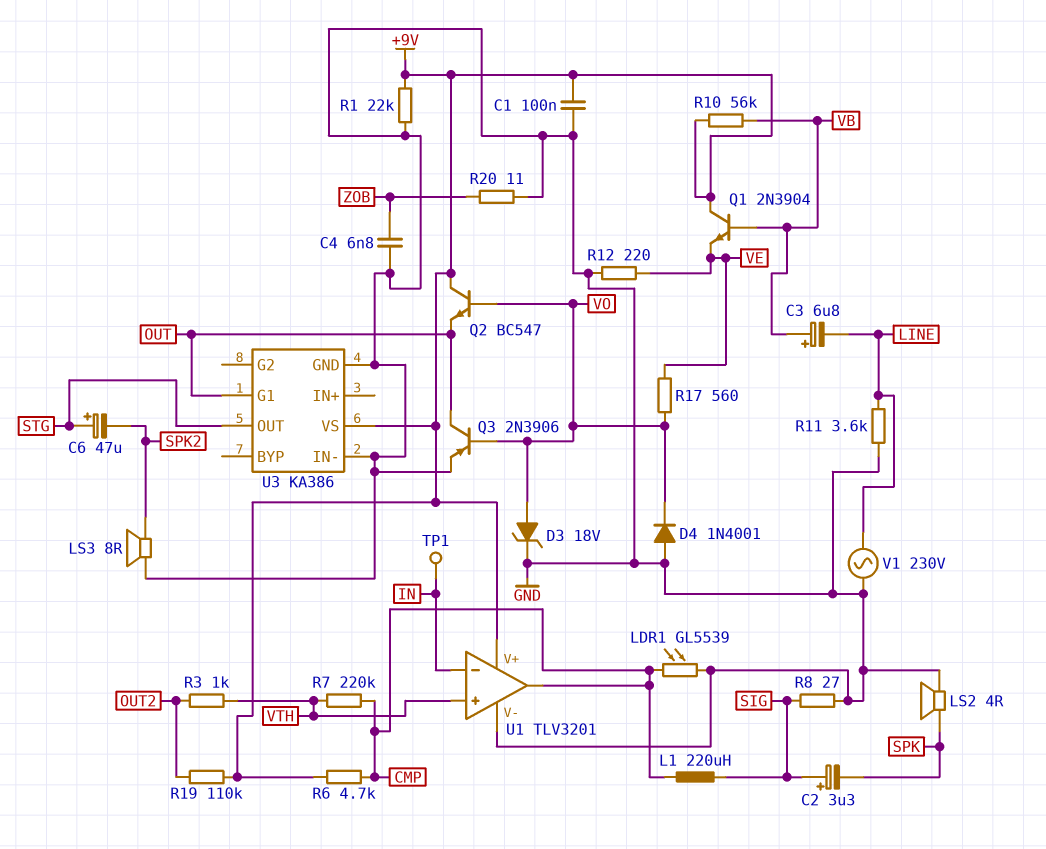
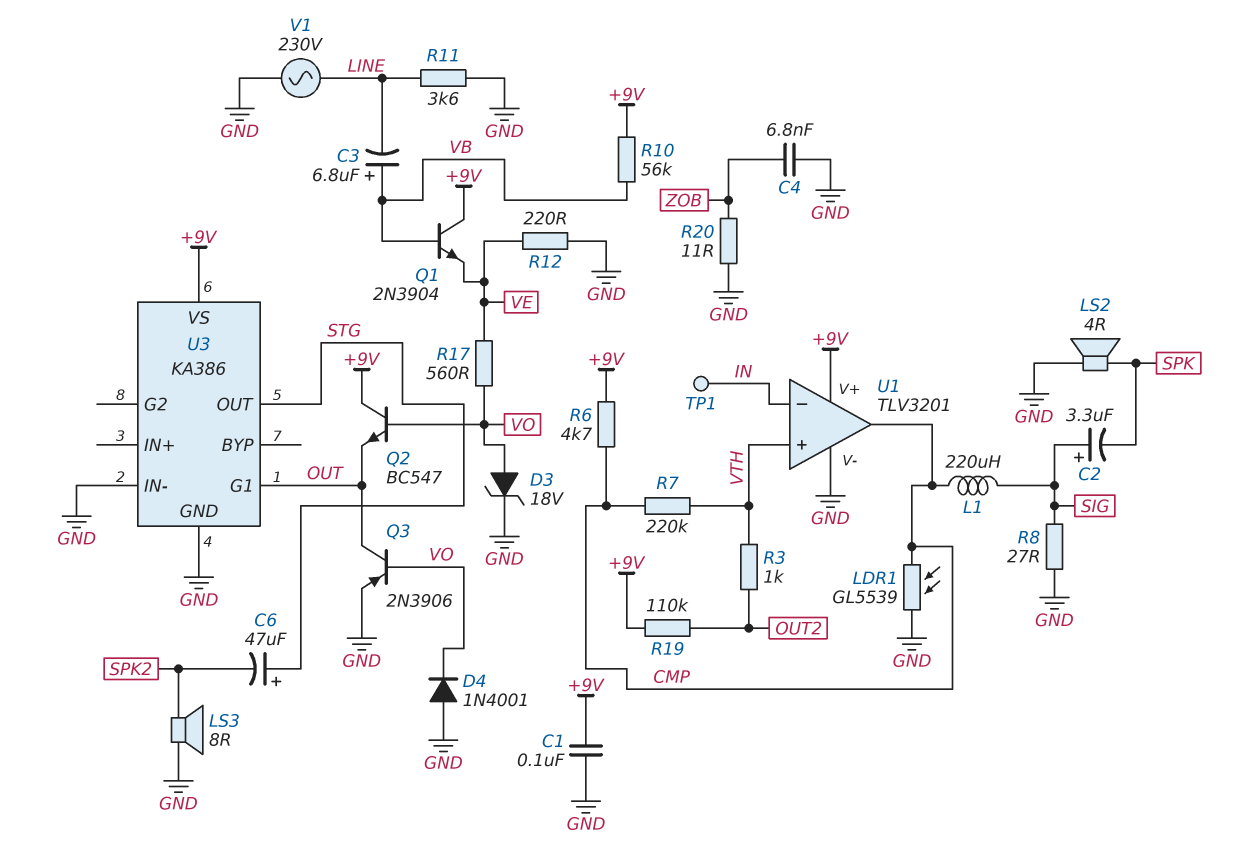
R1: 22k (+9V, GND) -> none

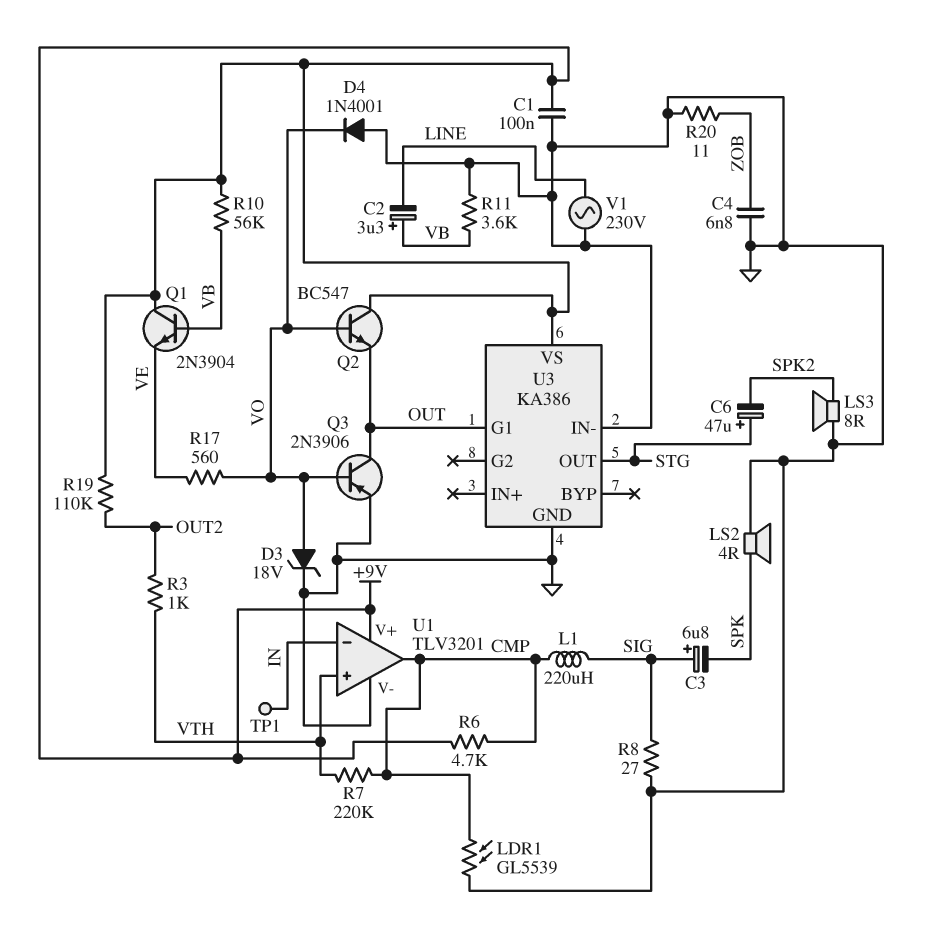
C2: 3.3uF (plus SIG, minus SPK) -> 3.3uF (plus VB, minus LINE)
C3: 6.8uF (plus VB, minus LINE) -> 6.8uF (plus SIG, minus SPK)
R11: 3.6k (GND, LINE) -> 3.6k (GND, VB)
R12: 220 (GND, VE) -> none

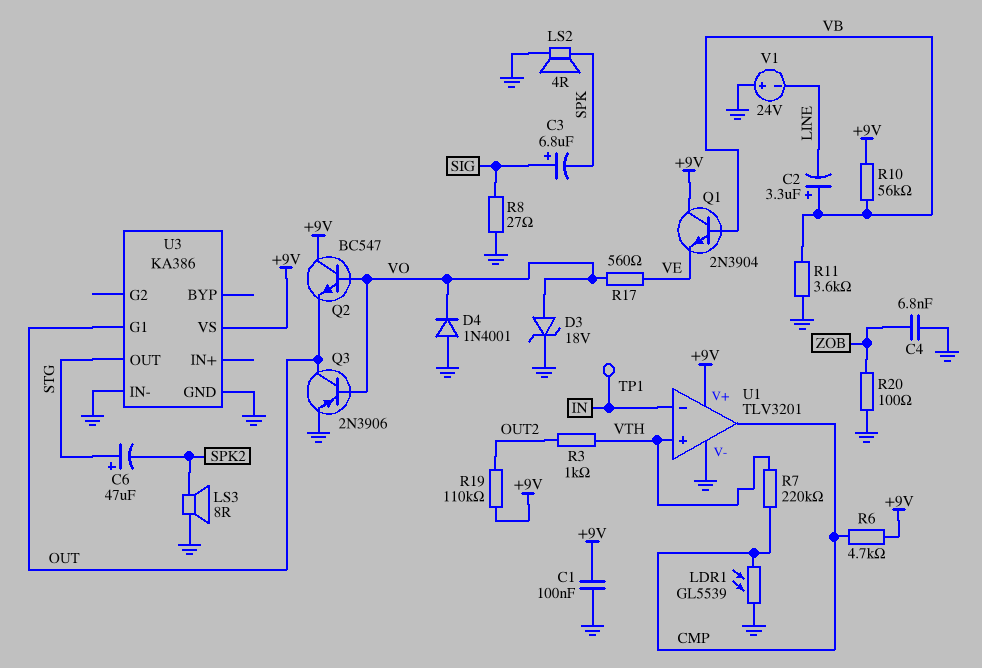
L1: 220uH (CMP, SIG) -> none
R20: 11 (GND, ZOB) -> 100 (GND, ZOB)
V1: AC 230V (GND, LINE) -> 24V (plus GND, minus LINE)

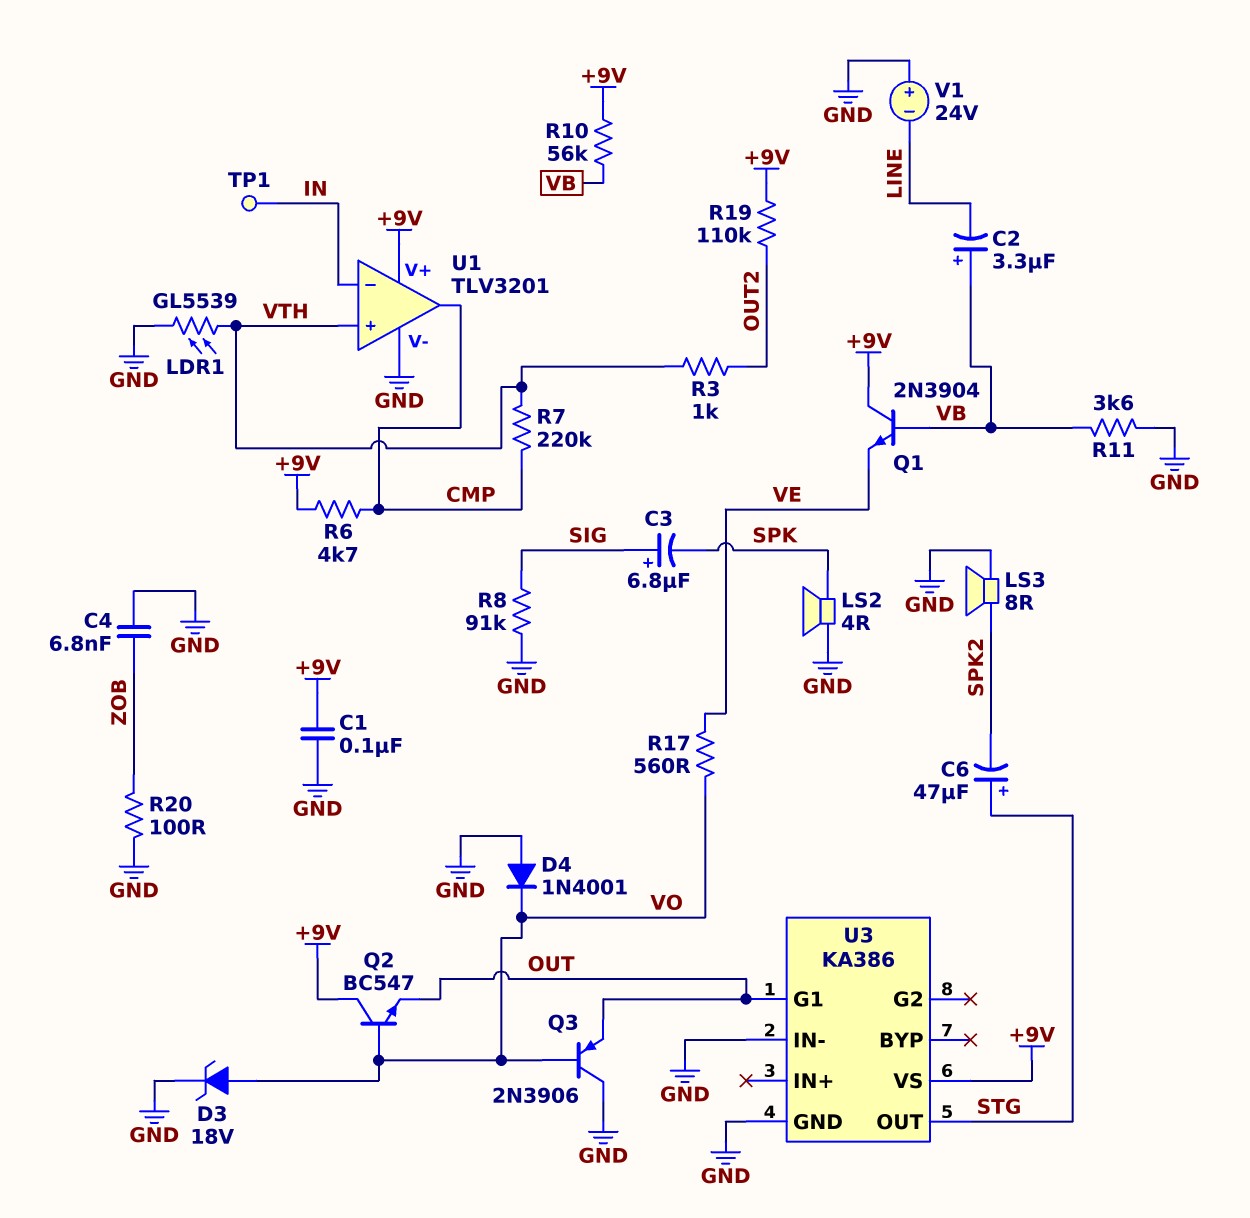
LDR1: GL5539 (CMP, GND) -> GL5539 (GND, VTH)
Q3: PNP 2N3906 (B VO, C OUT, E GND) -> PNP 2N3906 (B VO, C GND, E OUT)
R8: 27 (GND, SIG) -> 91k (GND, SIG)

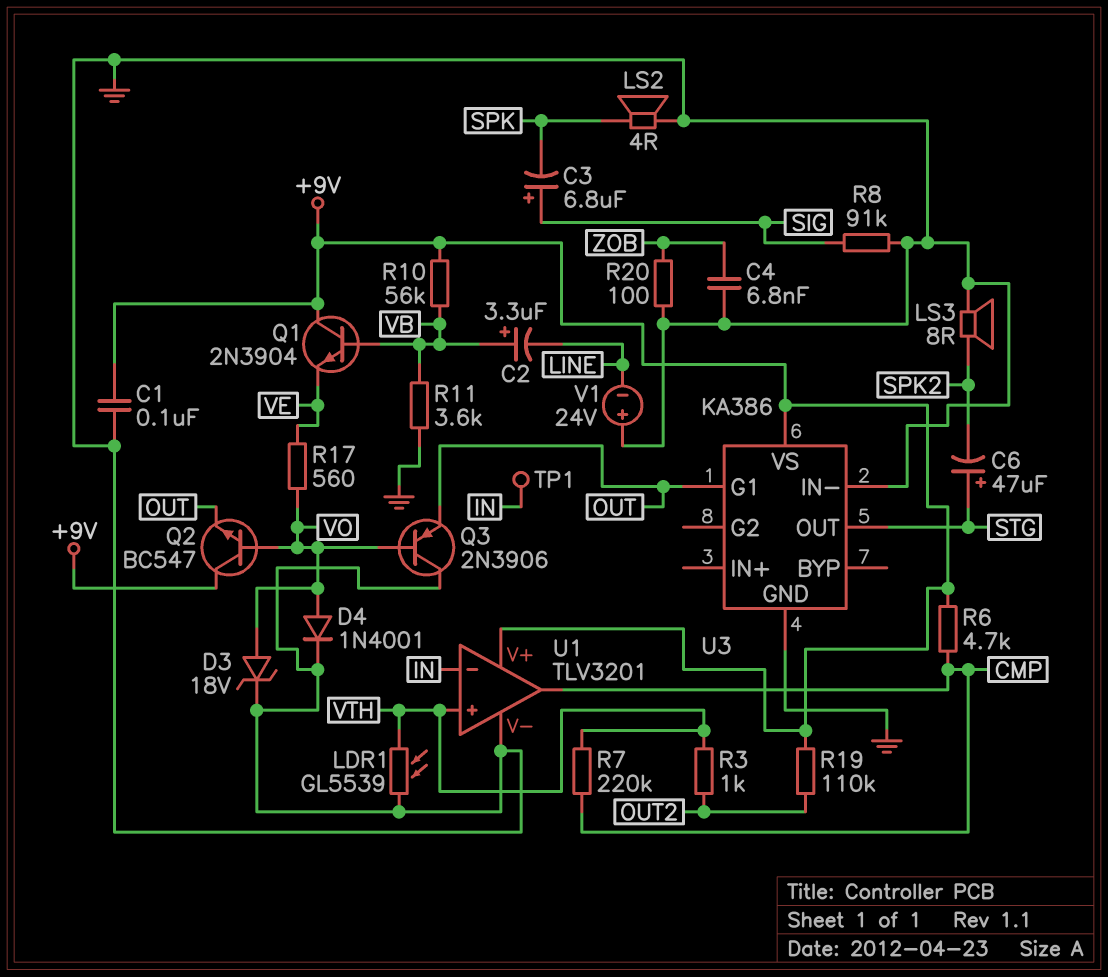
D4: diode 1N4001 (A GND, K VO) -> diode 1N4001 (A VO, K GND)

